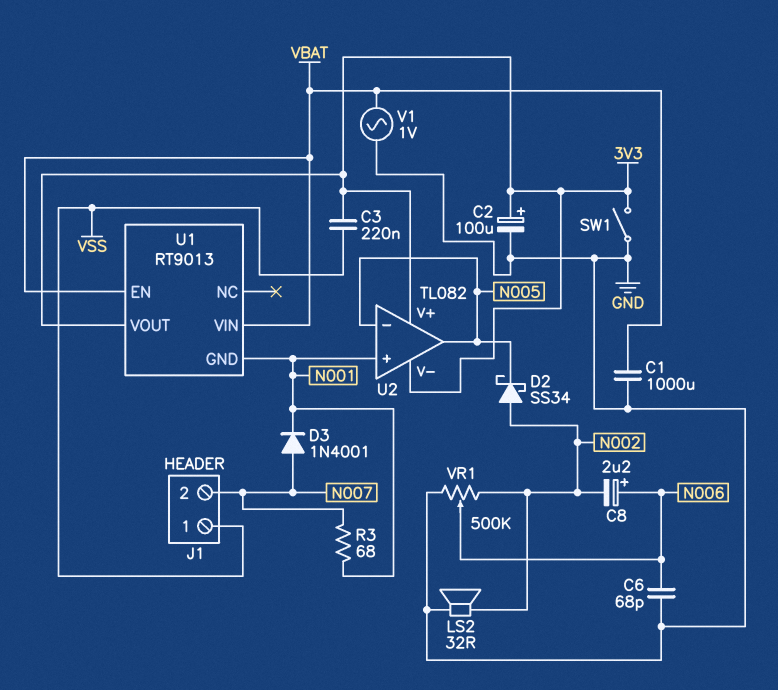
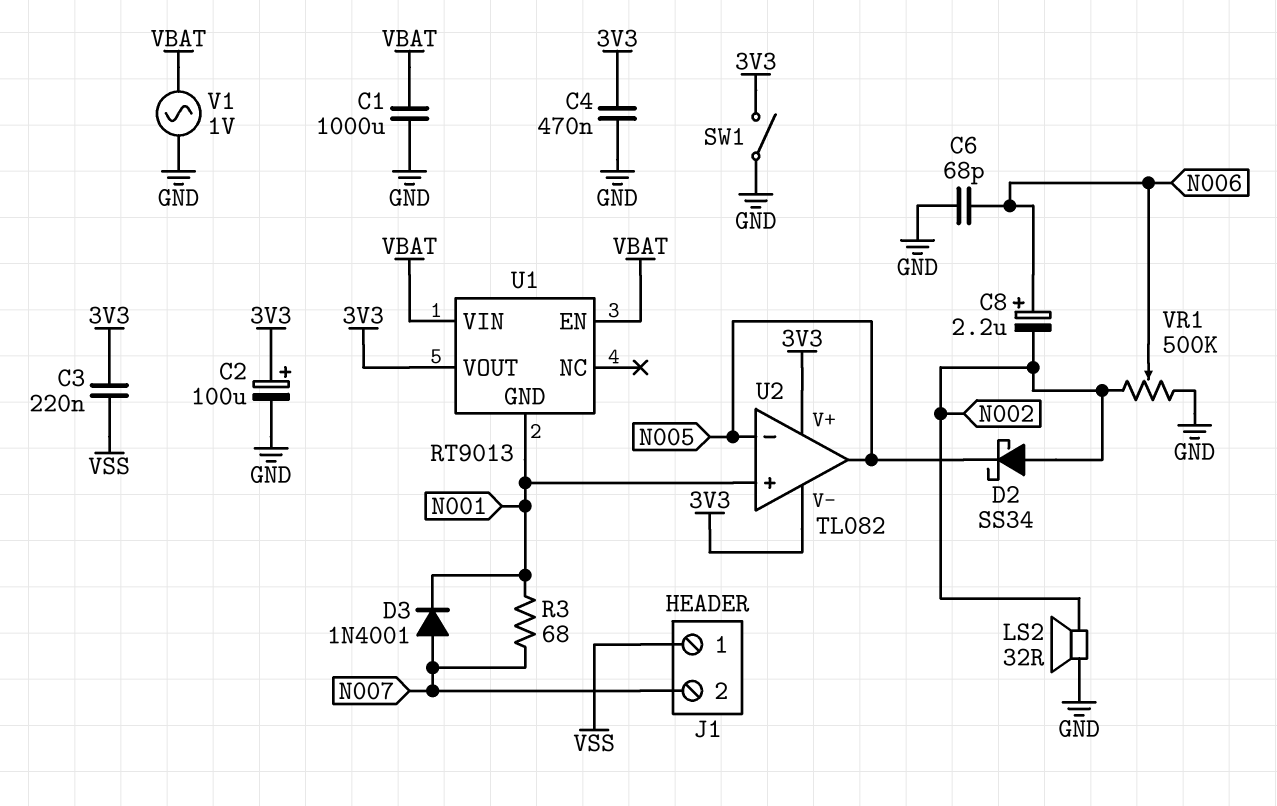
C4: none -> 470nF (3V3, GND)

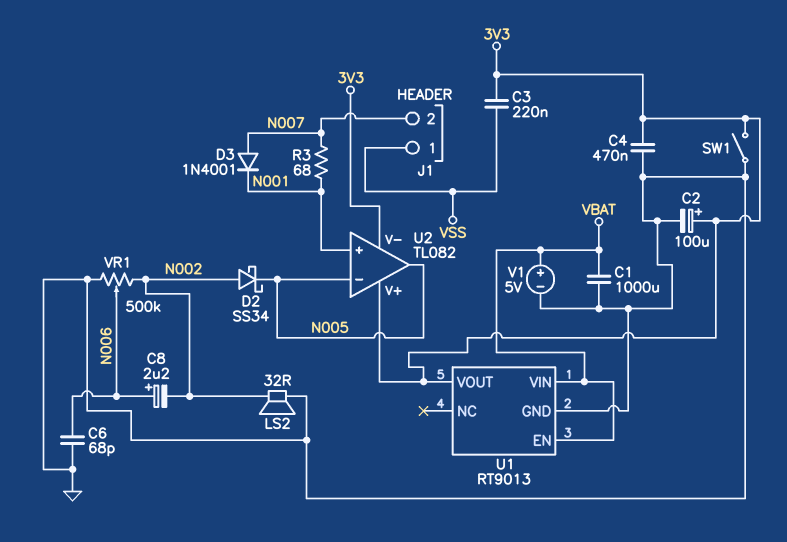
U1 pin GND: N001 -> GND
V1: AC 1V (GND, VBAT) -> 5V (plus VBAT, minus GND)

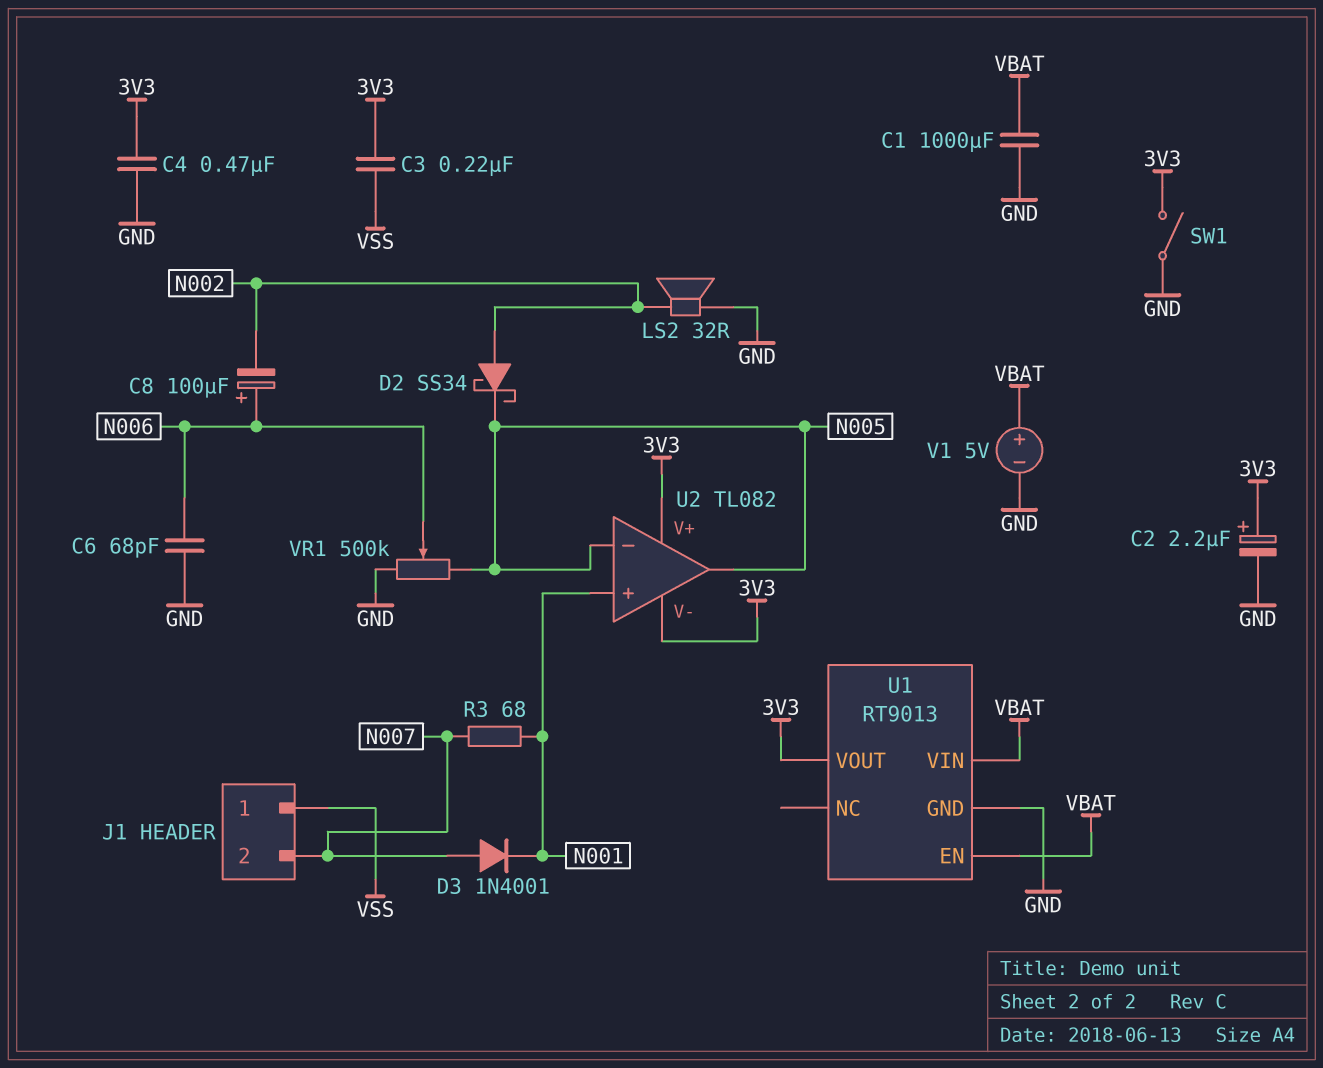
C2: 100uF (plus 3V3, minus GND) -> 2.2uF (plus 3V3, minus GND)
C8: 2.2uF (plus N006, minus N002) -> 100uF (plus N006, minus N002)
VR1: 500k (GND, N002, wiper N006) -> 500k (GND, N005, wiper N006)

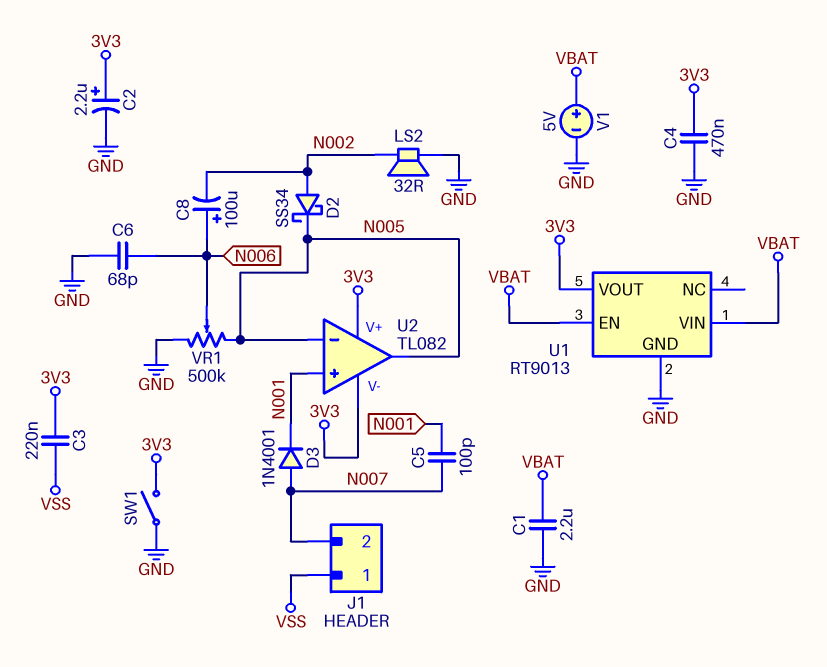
C1: 1000uF (GND, VBAT) -> 2.2uF (GND, VBAT)
C5: none -> 100pF (N001, N007)
R3: 68 (N001, N007) -> none

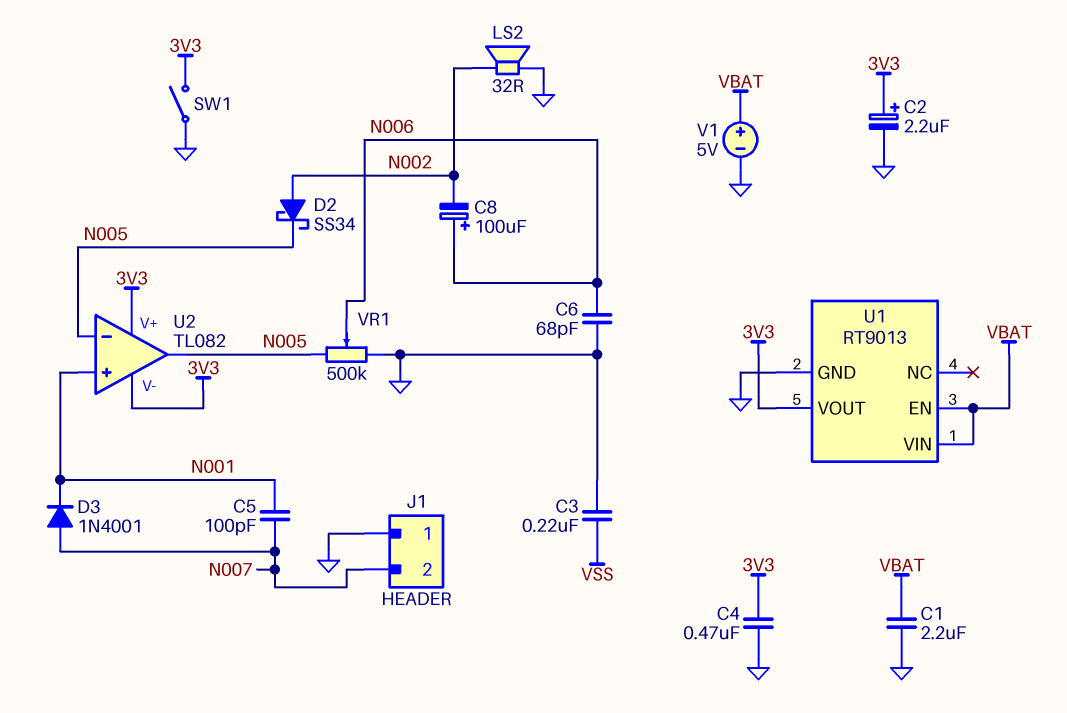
C3: 220nF (3V3, VSS) -> 220nF (GND, VSS)
J1 pin 1: VSS -> GND

